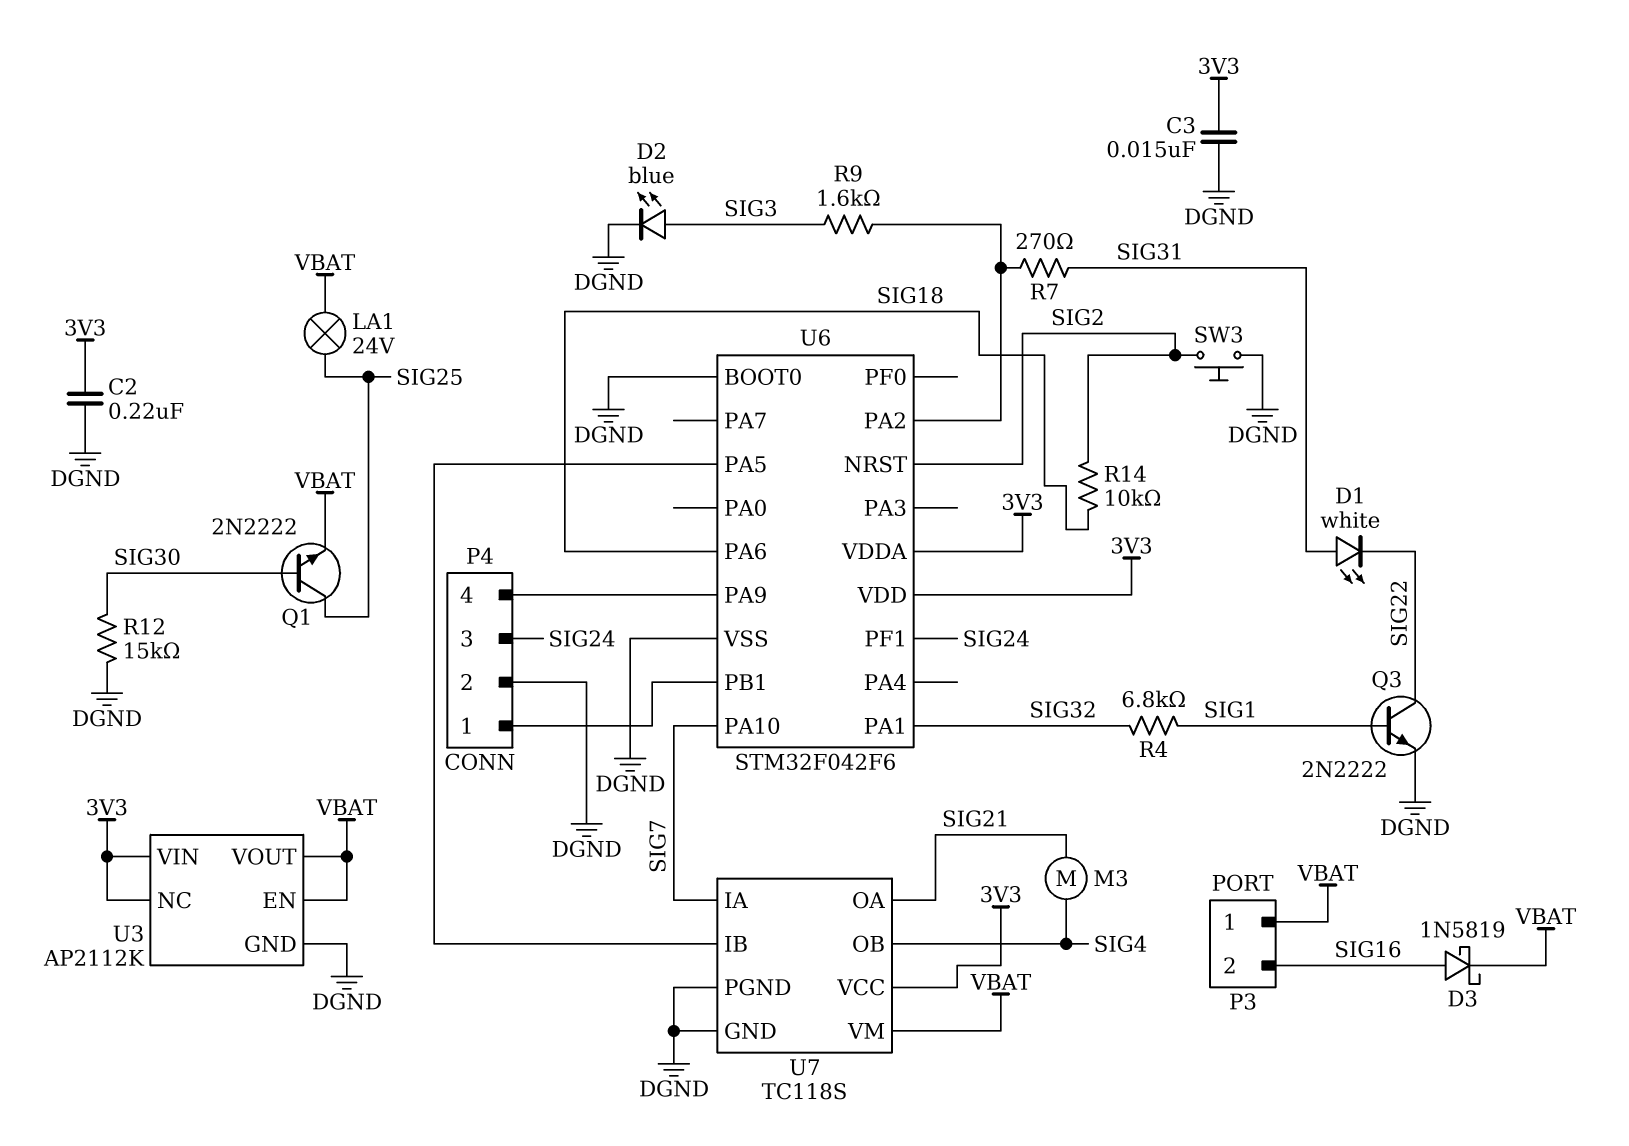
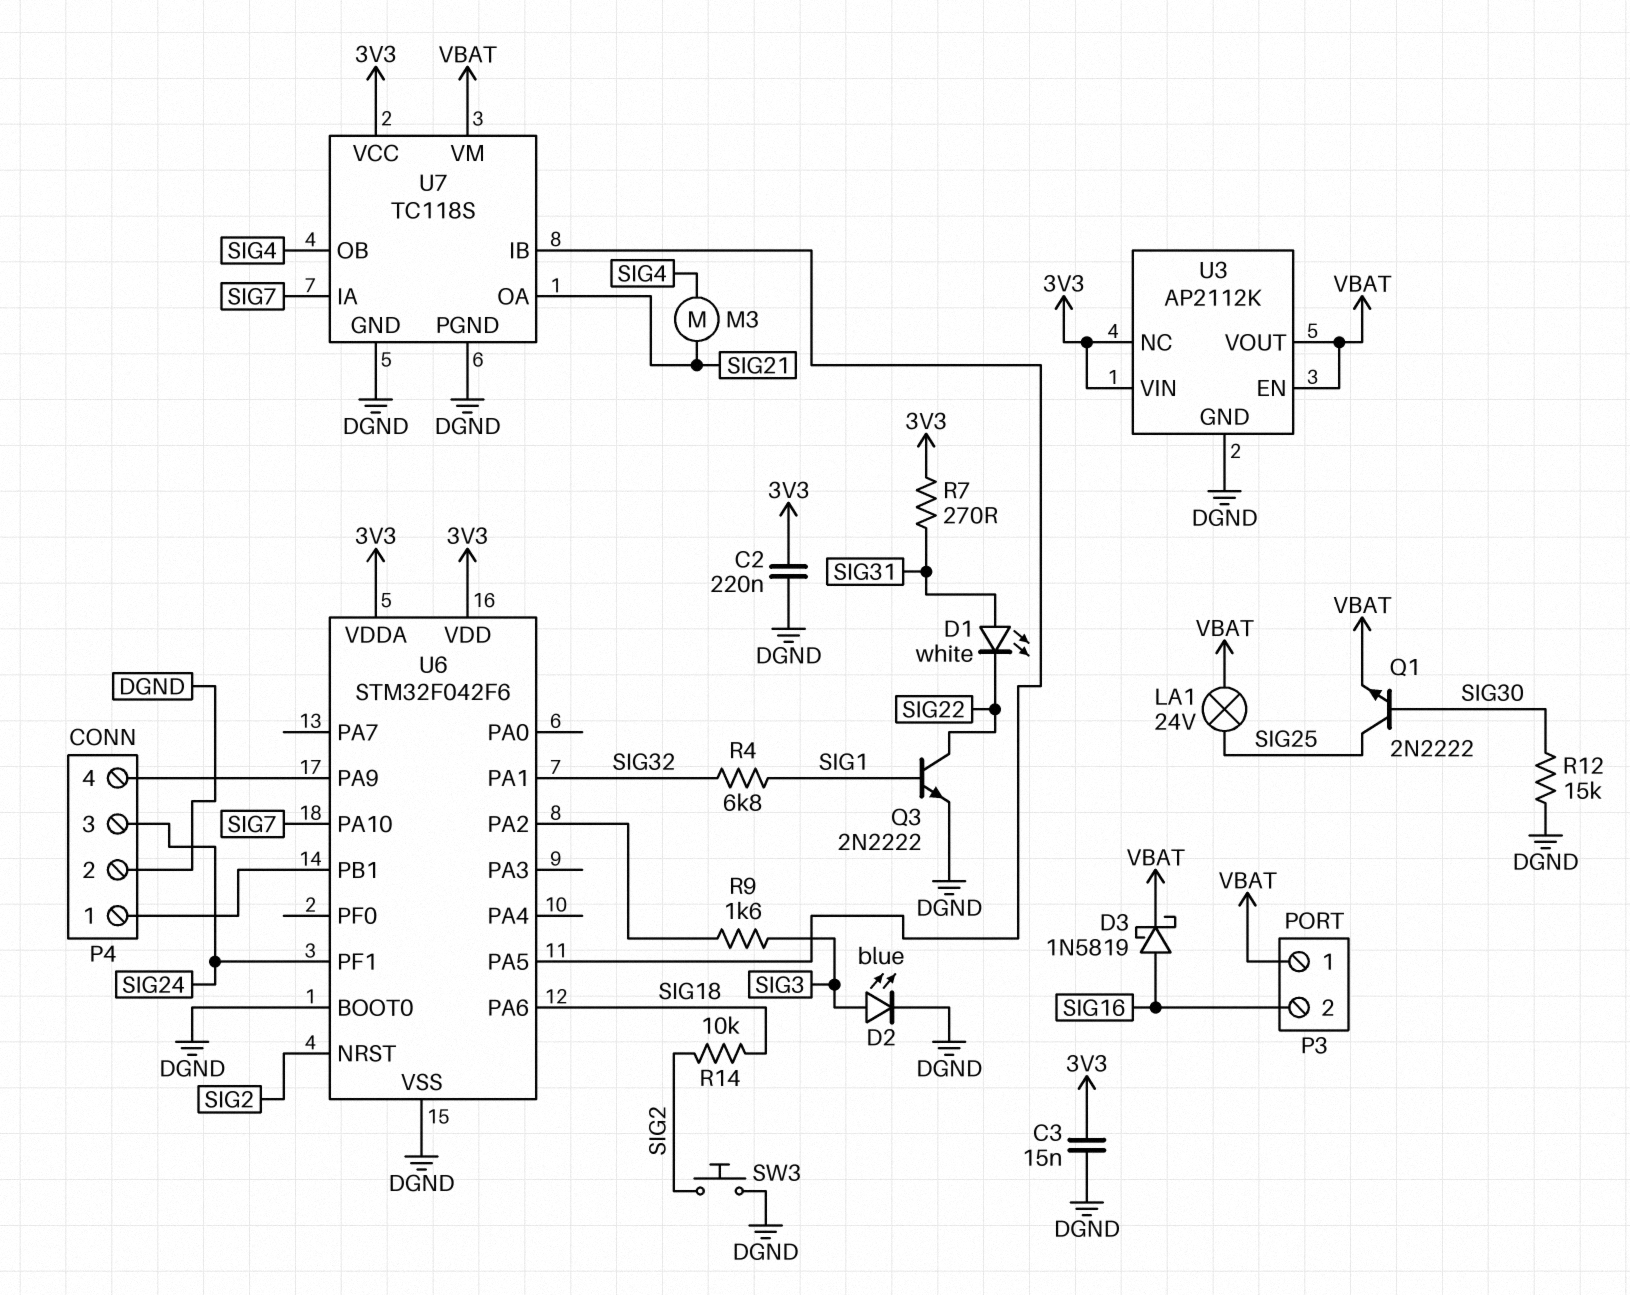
R7: 270 (SIG31, U6/PA2) -> 270 (3V3, SIG31)

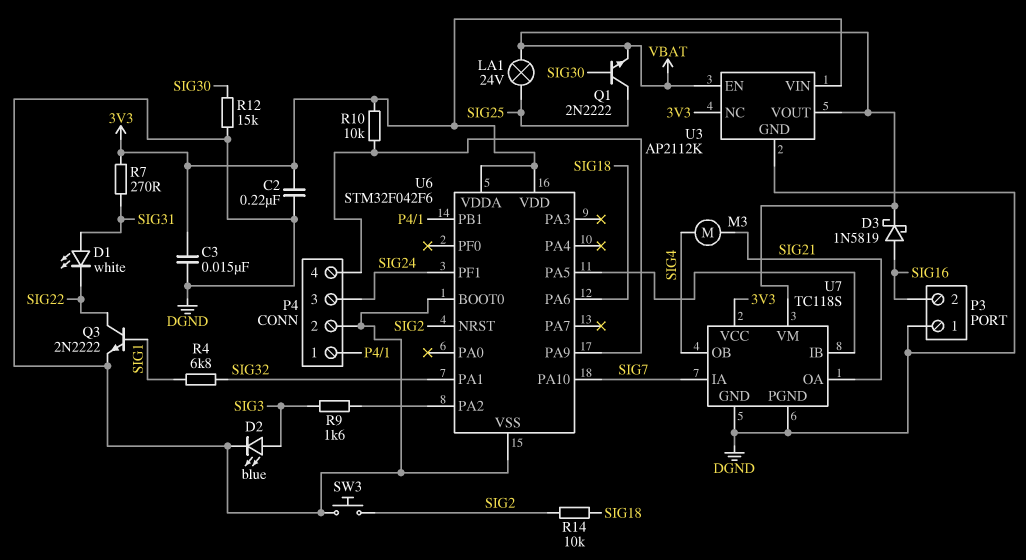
P3 pin 1: VBAT -> DGND
R10: none -> 10k (3V3, P4/4)

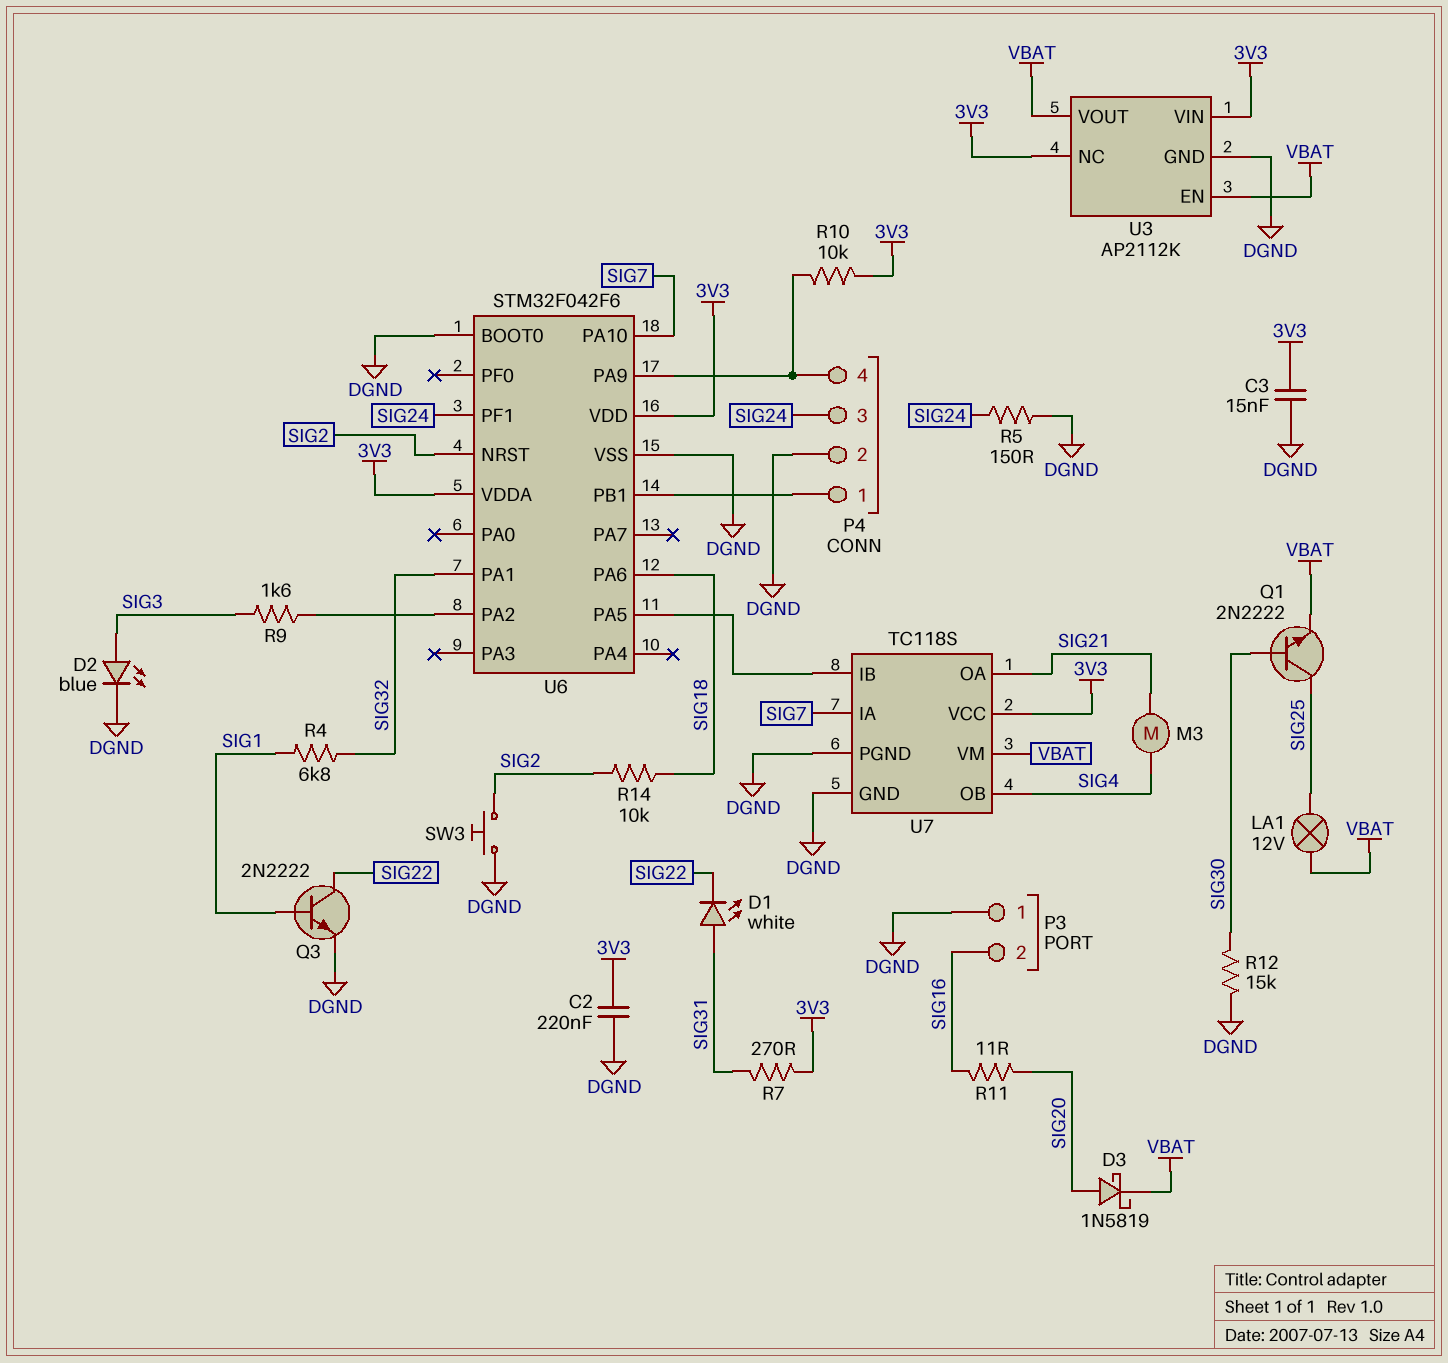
D3: schottky 1N5819 (A SIG16, K VBAT) -> schottky 1N5819 (A SIG20, K VBAT)
LA1: lamp 24V (SIG25, VBAT) -> lamp 12V (SIG25, VBAT)
R5: none -> 150 (DGND, SIG24)
R11: none -> 11 (SIG16, SIG20)

